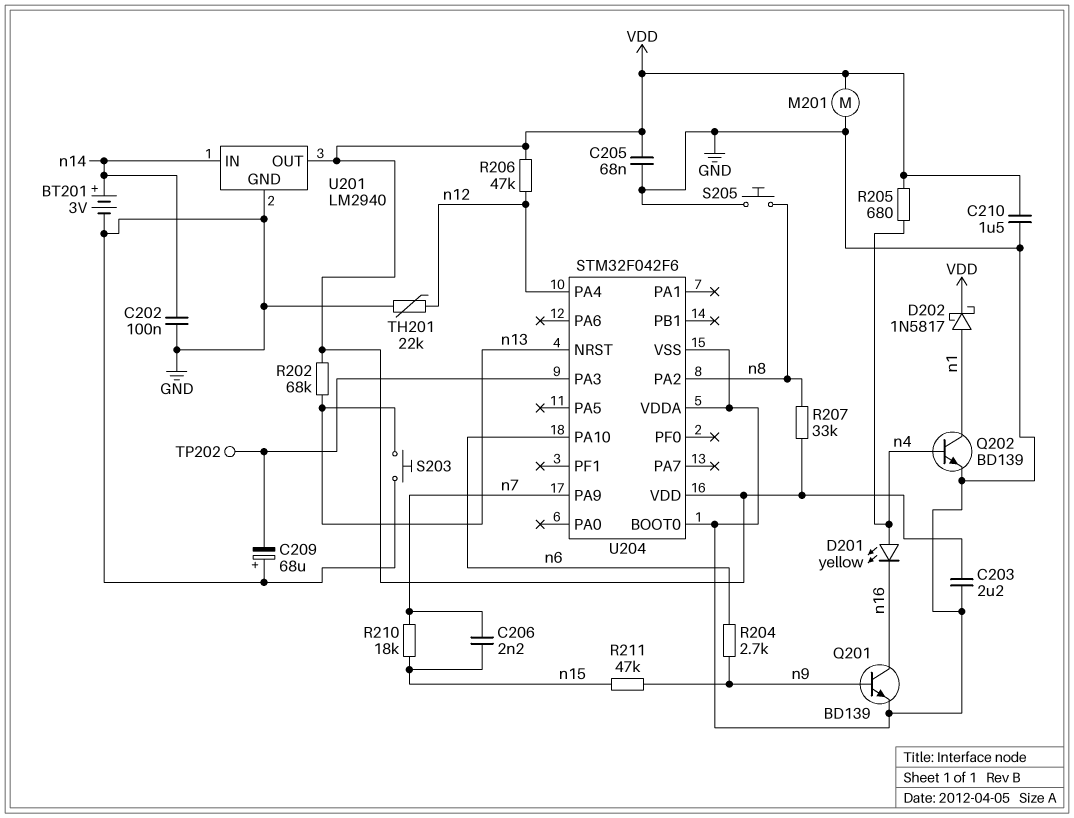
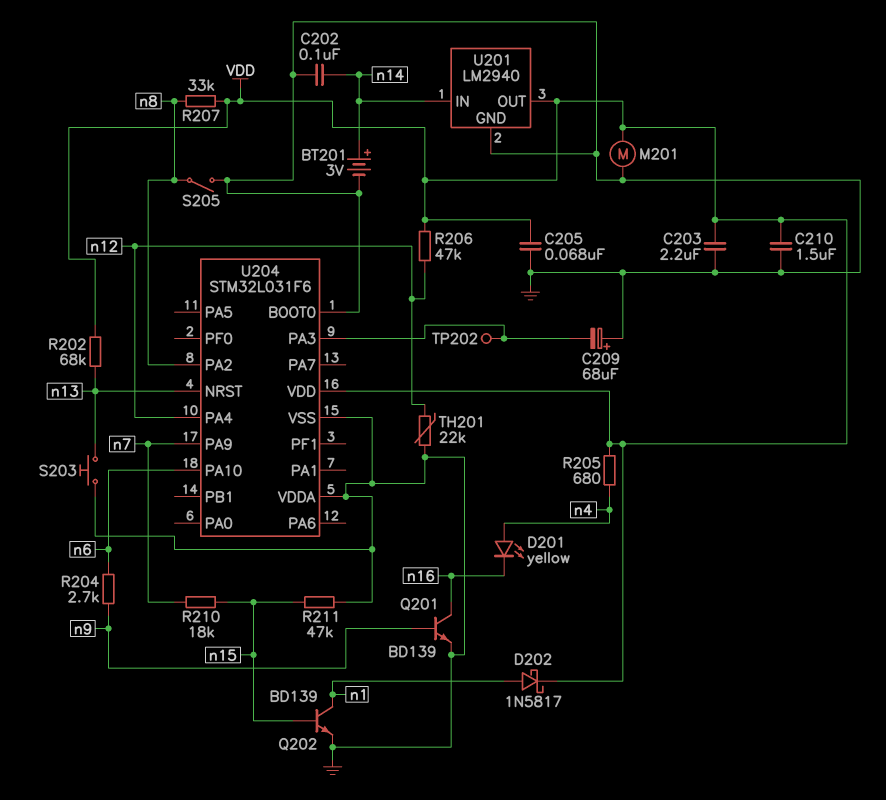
C206: 2.2nF (n7, n15) -> none
Q202: NPN BD139 (B n4, C n1, E GND) -> NPN BD139 (B n15, C n1, E GND)
R211: 47k (n9, n15) -> 47k (GND, n15)
S205: button (GND, n8) -> switch (GND, n8)
U204: STM32F042F6 -> STM32L031F6

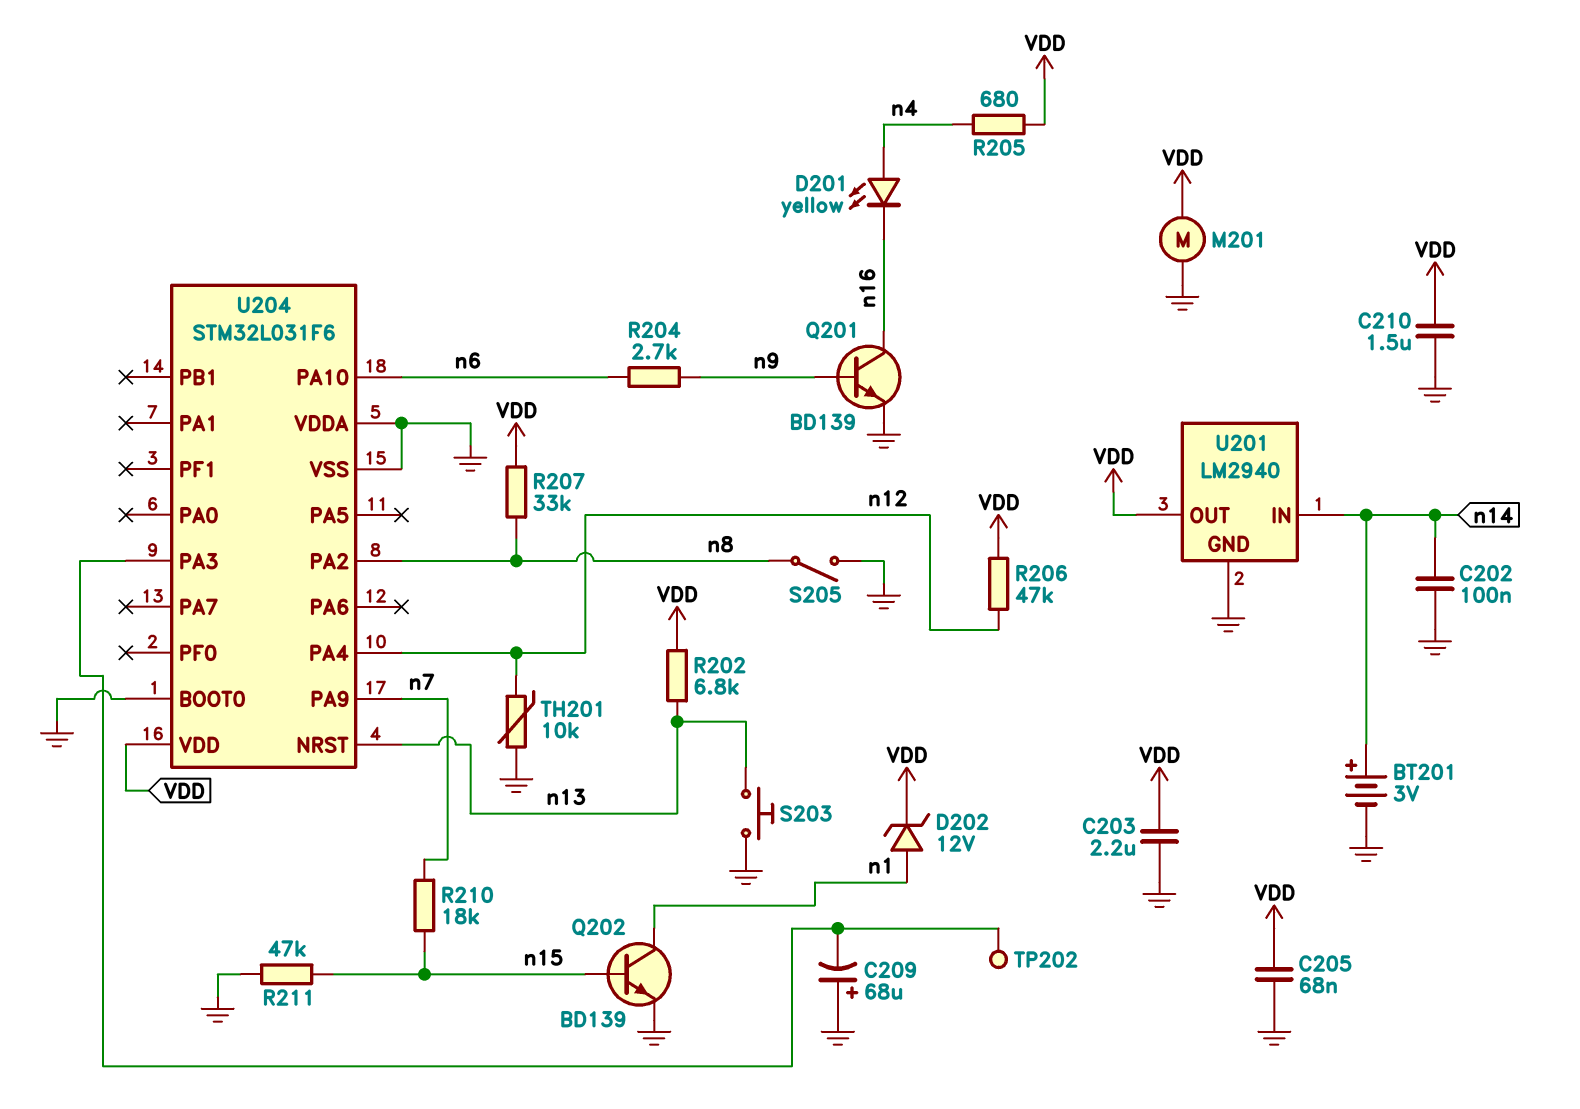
D202: schottky 1N5817 (A n1, K VDD) -> zener 12V (A n1, K VDD)
R202: 68k (VDD, n13) -> 6.8k (VDD, n13)
TH201: 22k (GND, n12) -> 10k (GND, n12)

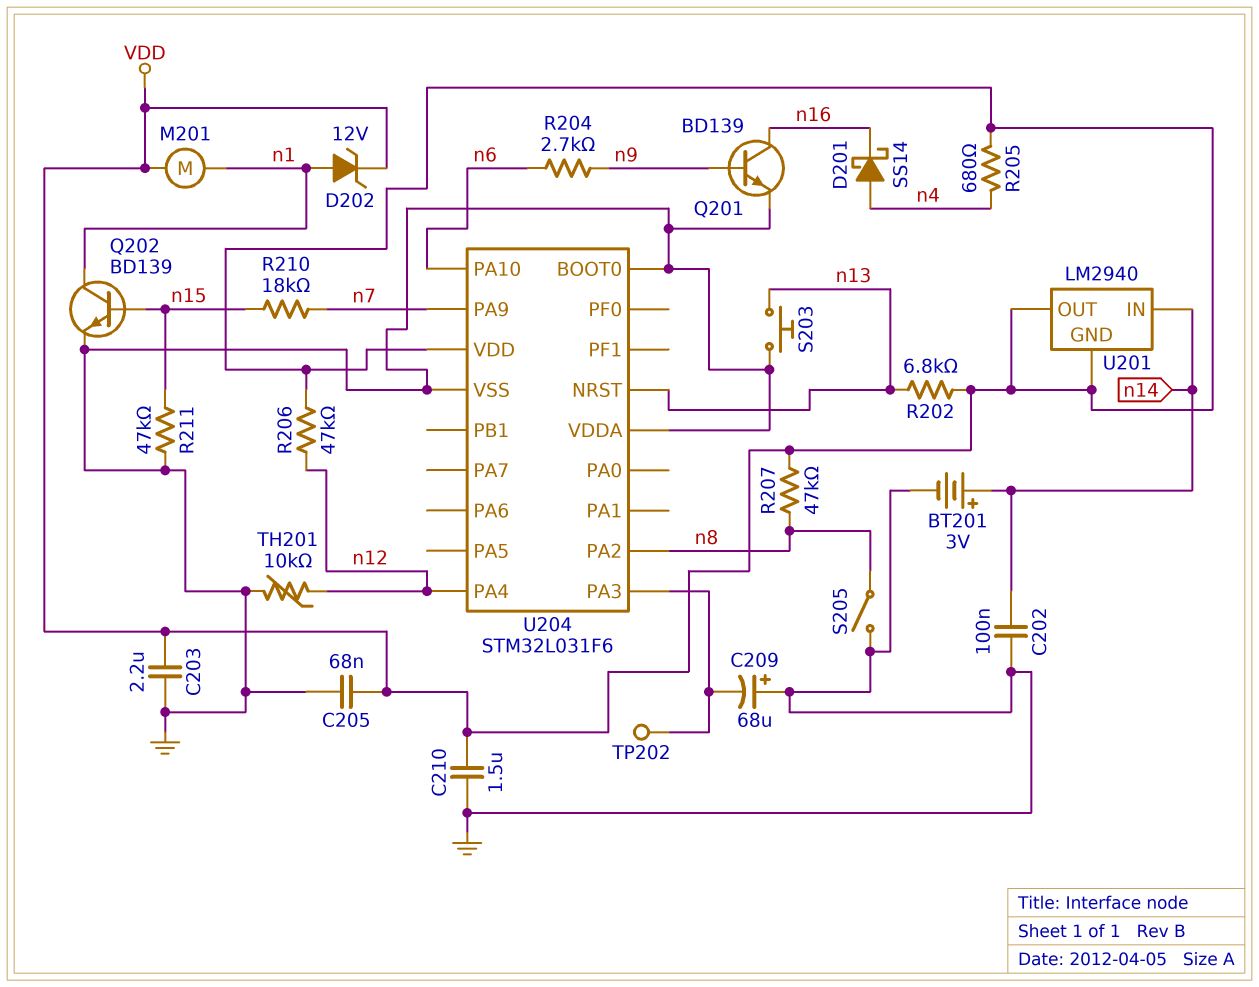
D201: LED yellow (A n4, K n16) -> schottky SS14 (A n4, K n16)
M201: motor (GND, VDD) -> motor (VDD, n1)
R207: 33k (VDD, n8) -> 47k (VDD, n8)
U201 pin GND: GND -> VDD

